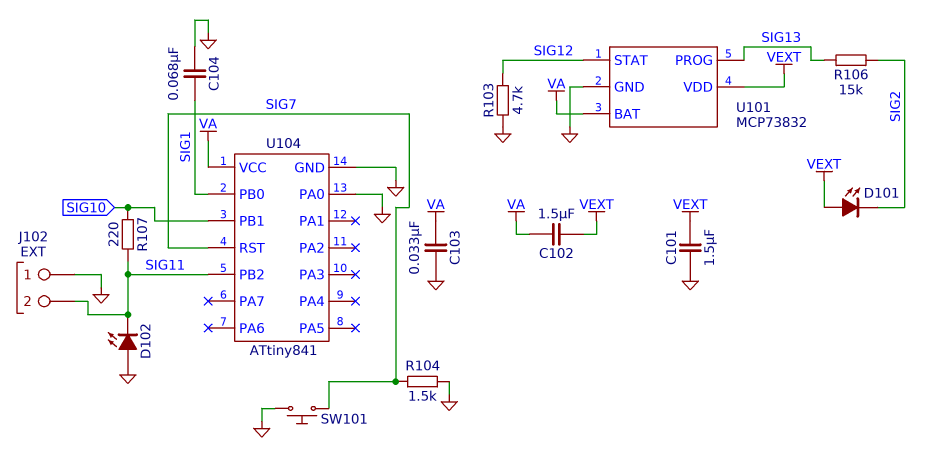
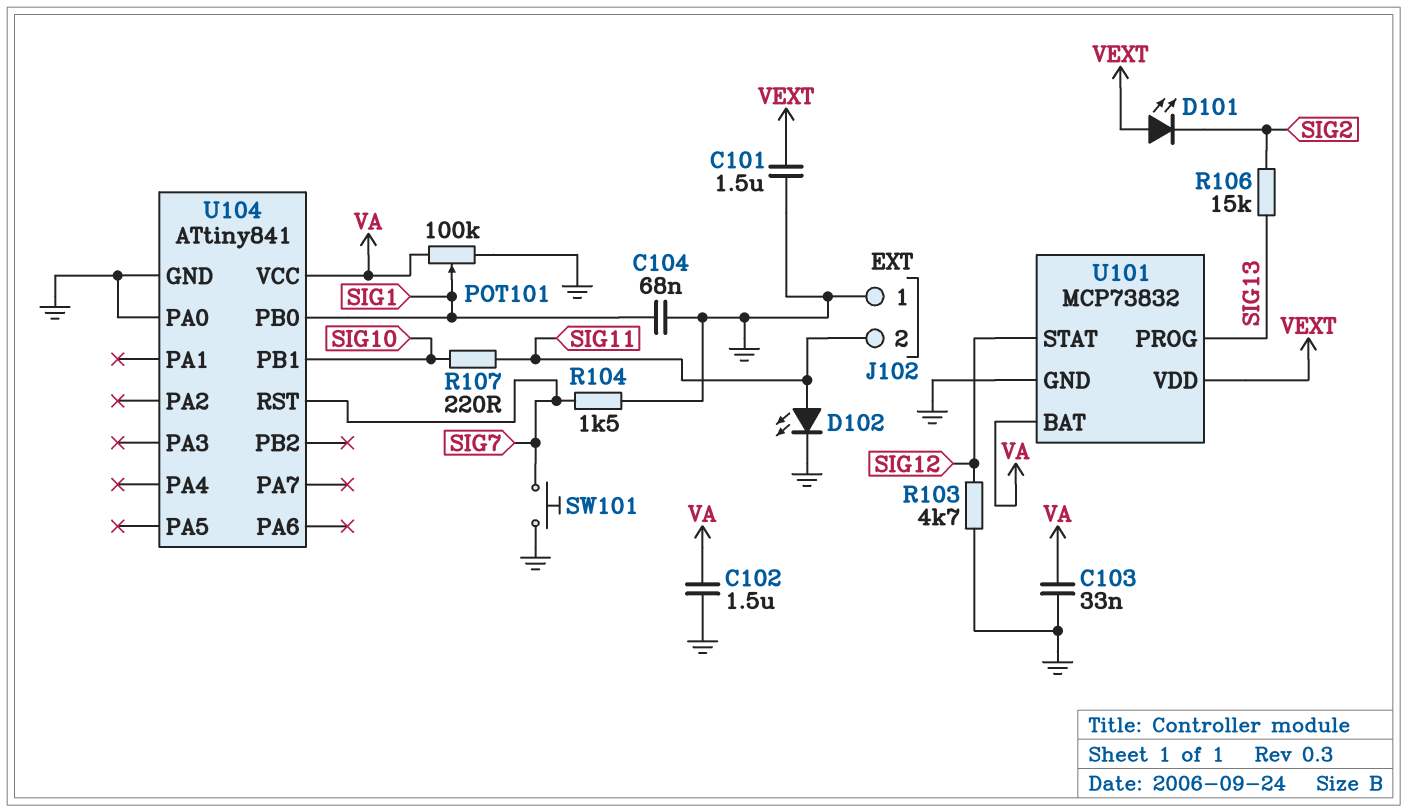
C102: 1.5uF (VA, VEXT) -> 1.5uF (GND, VA)
D102: LED (A GND, K SIG11) -> LED (A SIG11, K GND)
POT101: none -> 100k (GND, VA, wiper SIG1)
U104 pin PB2: SIG11 -> none

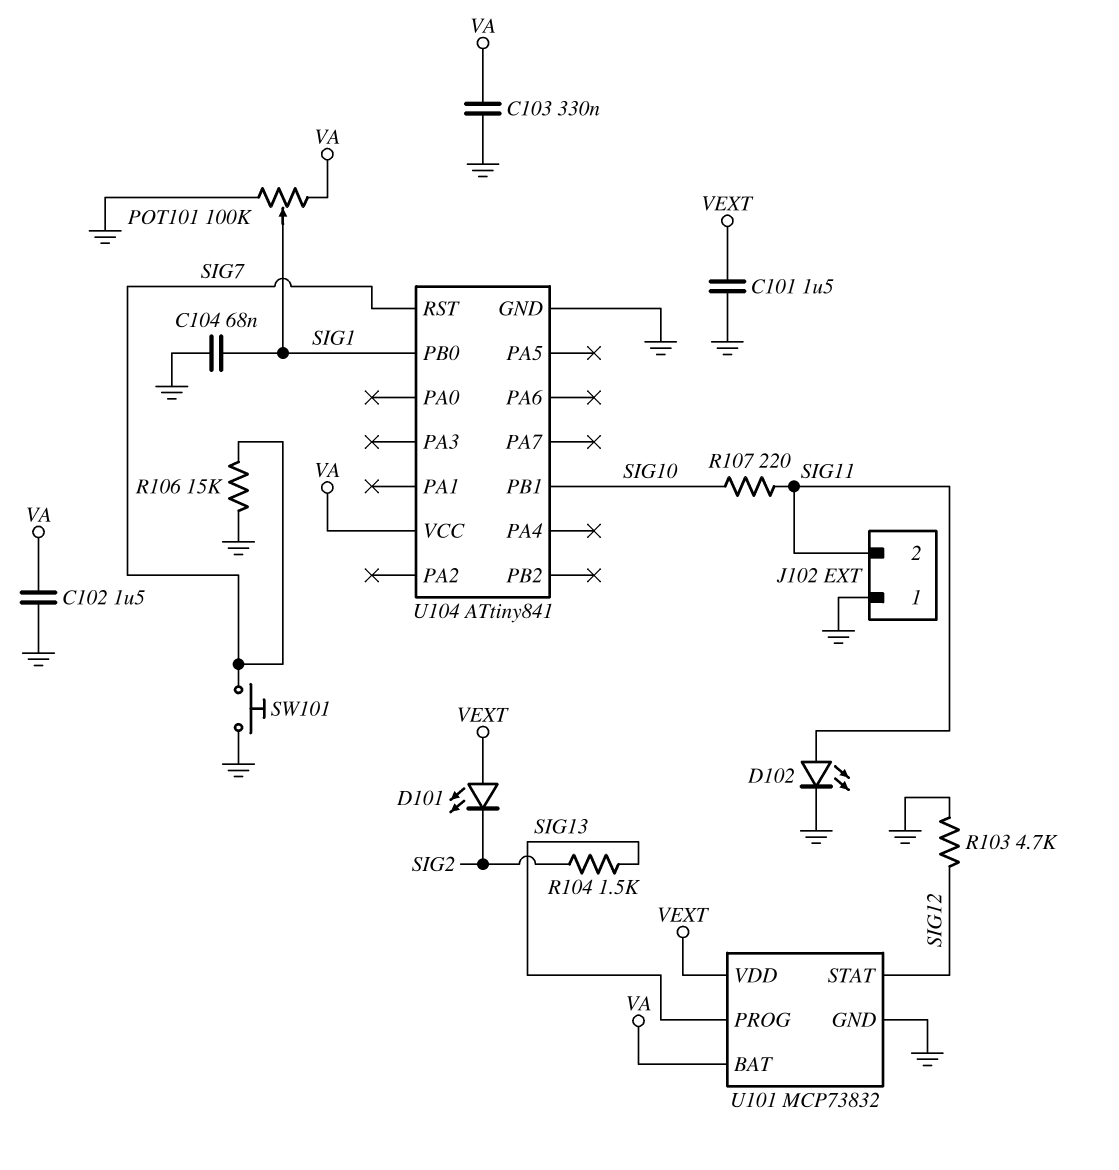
C103: 33nF (GND, VA) -> 330nF (GND, VA)
R104: 1.5k (GND, SIG7) -> 1.5k (SIG2, SIG13)
R106: 15k (SIG2, SIG13) -> 15k (GND, SIG7)
U104 pin PA0: GND -> none

